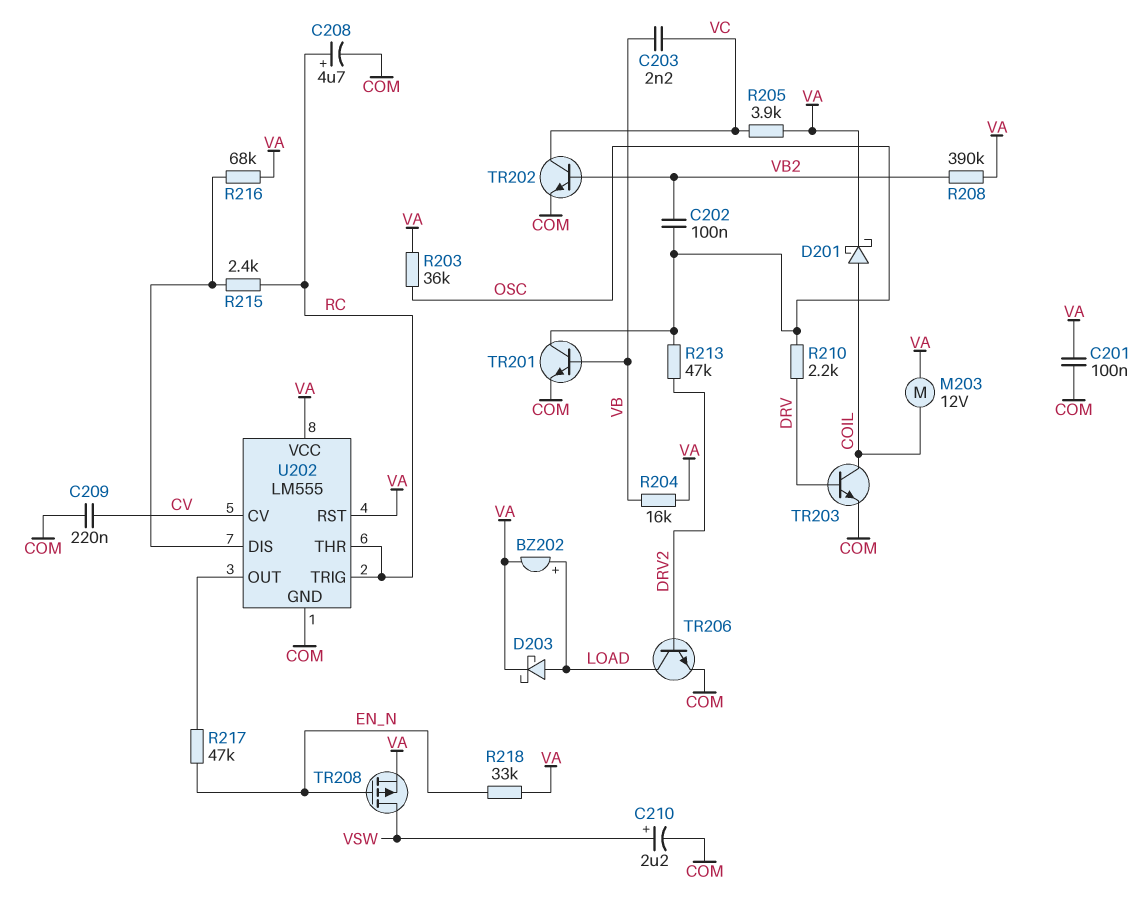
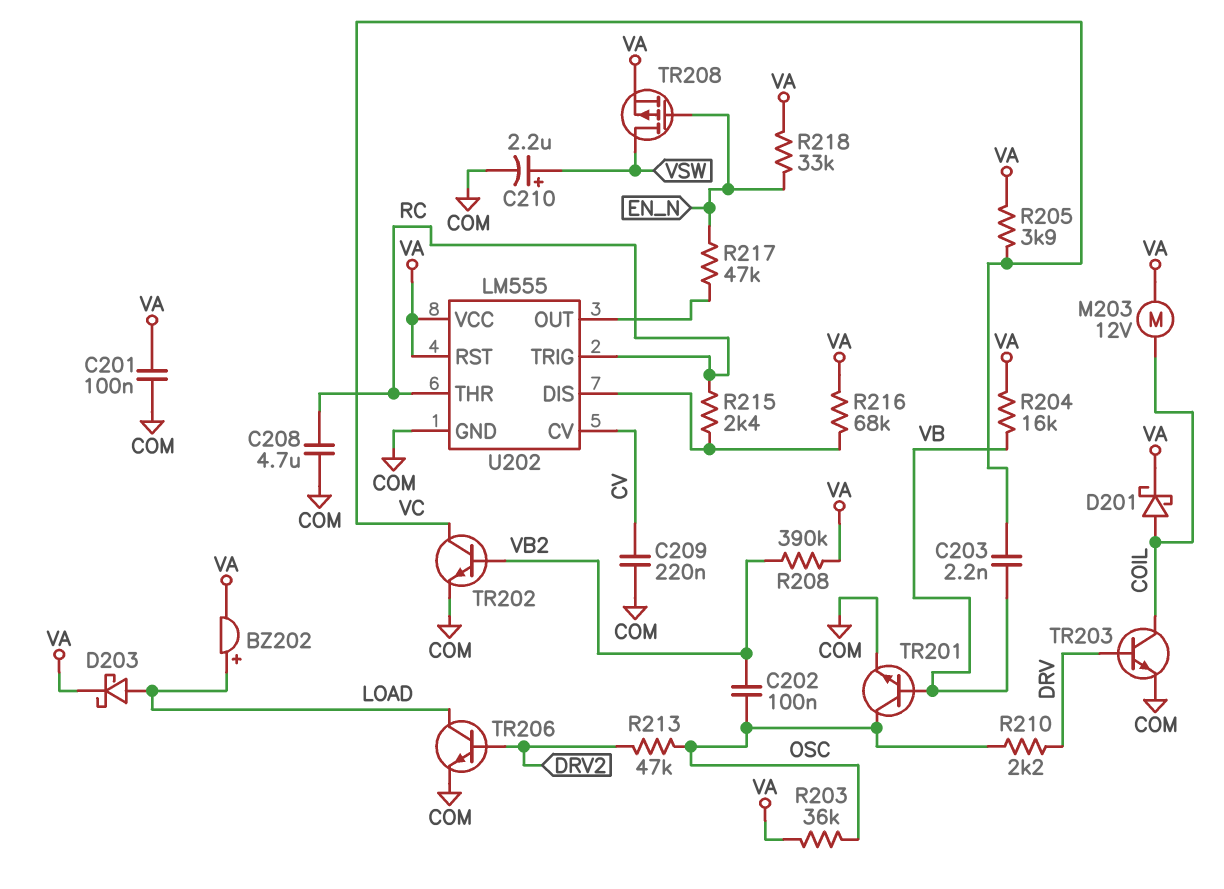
C208: 4.7uF (plus RC, minus COM) -> 4.7uF (COM, RC)

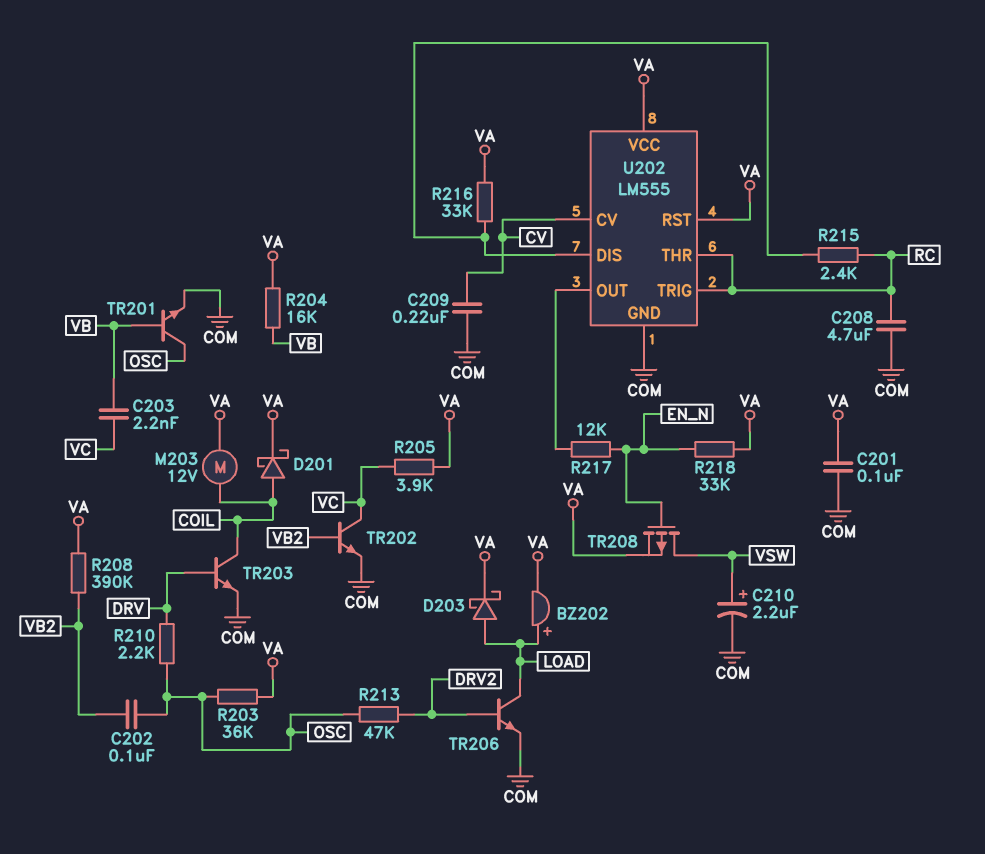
R216: 68k (U202/DIS, VA) -> 33k (U202/DIS, VA)
R217: 47k (EN_N, U202/OUT) -> 12k (EN_N, U202/OUT)

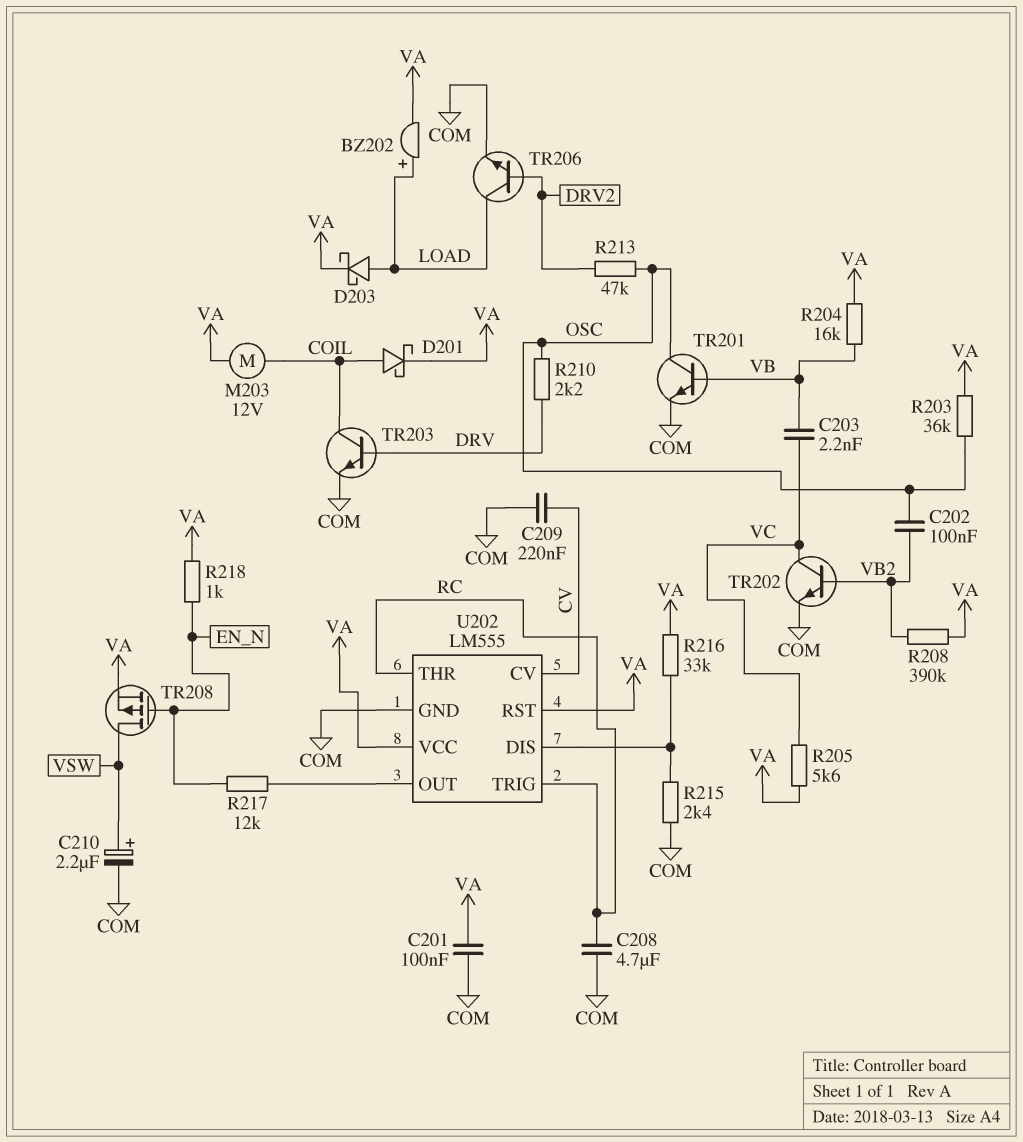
R205: 3.9k (VA, VC) -> 5.6k (VA, VC)
R215: 2.4k (RC, U202/DIS) -> 2.4k (COM, U202/DIS)
R218: 33k (EN_N, VA) -> 1k (EN_N, VA)

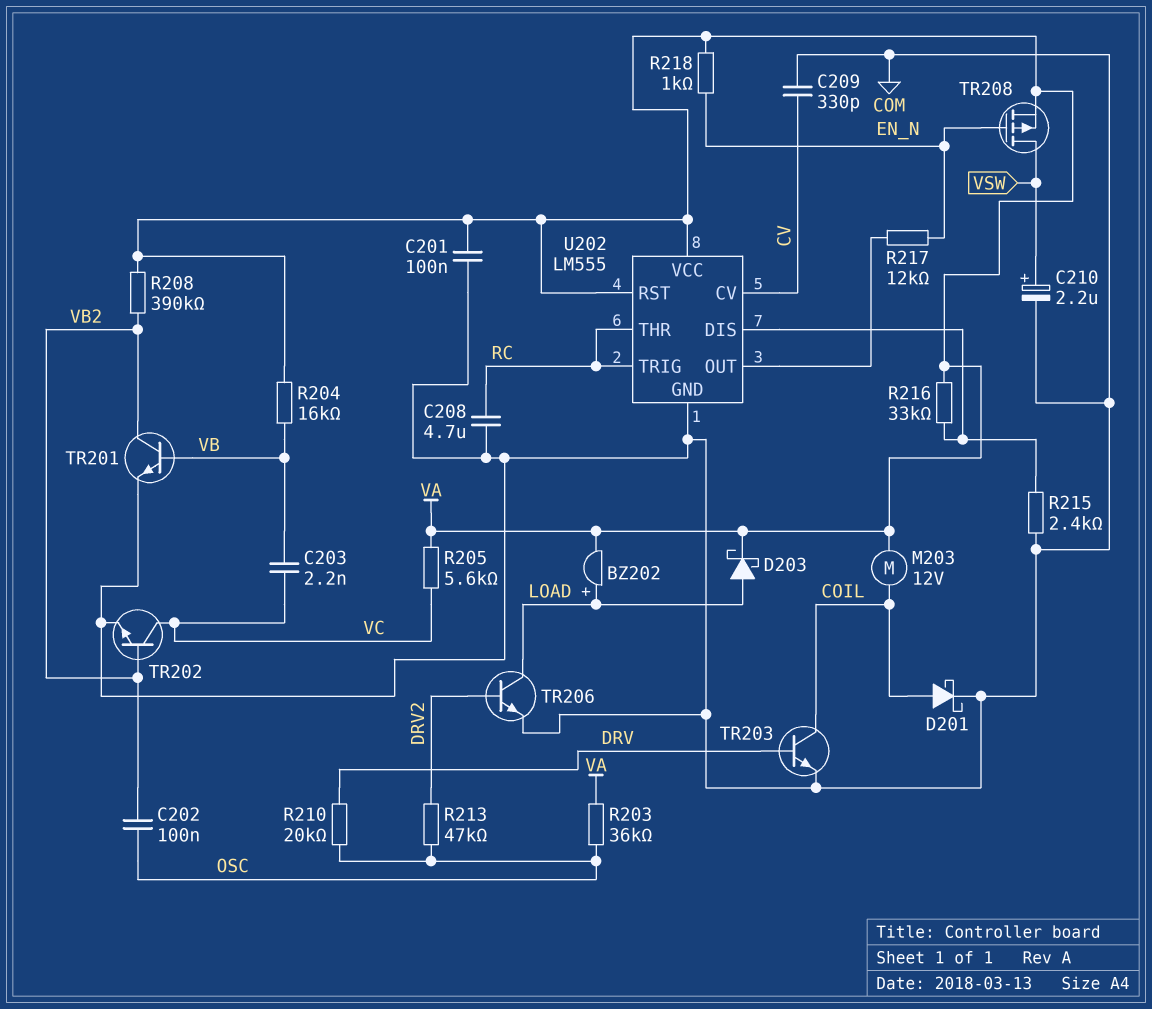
C209: 220nF (COM, CV) -> 330pF (COM, CV)
D201: schottky (A COIL, K VA) -> schottky (A COIL, K COM)
R210: 2.2k (DRV, OSC) -> 20k (DRV, OSC)
TR201: NPN (B VB, C OSC, E COM) -> NPN (B VB, C VB2, E COM)

